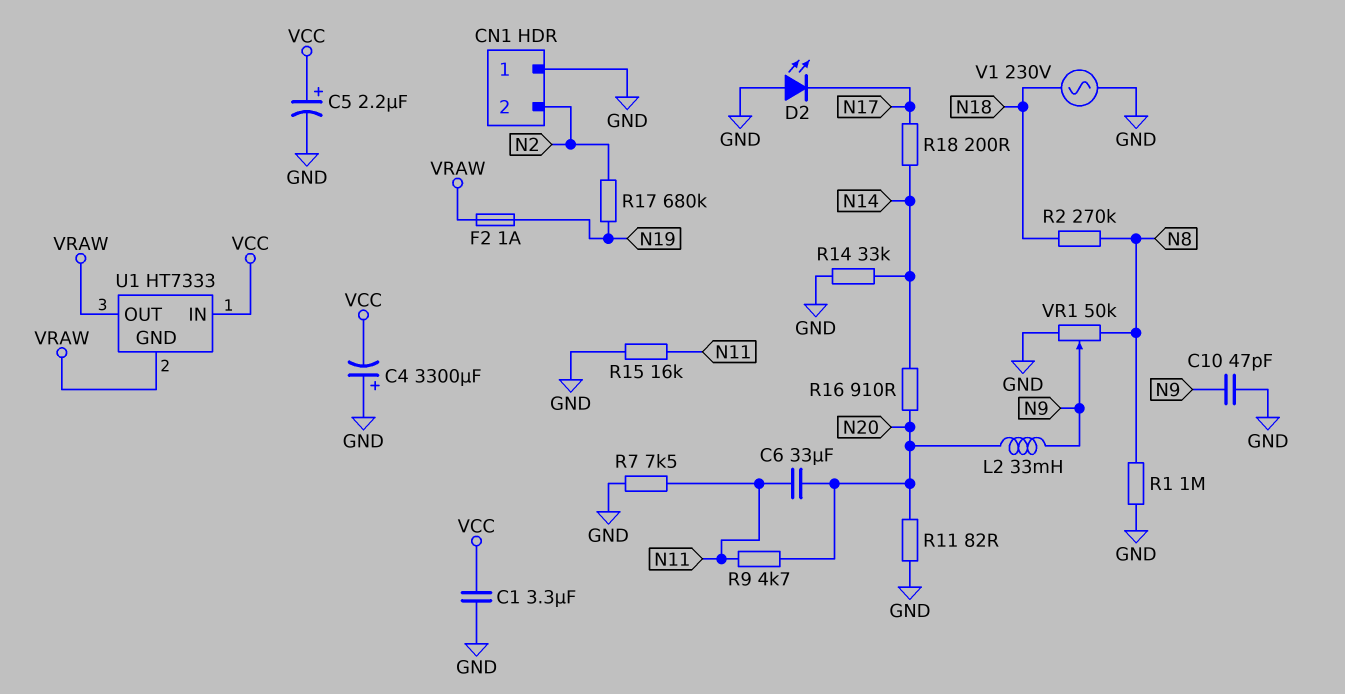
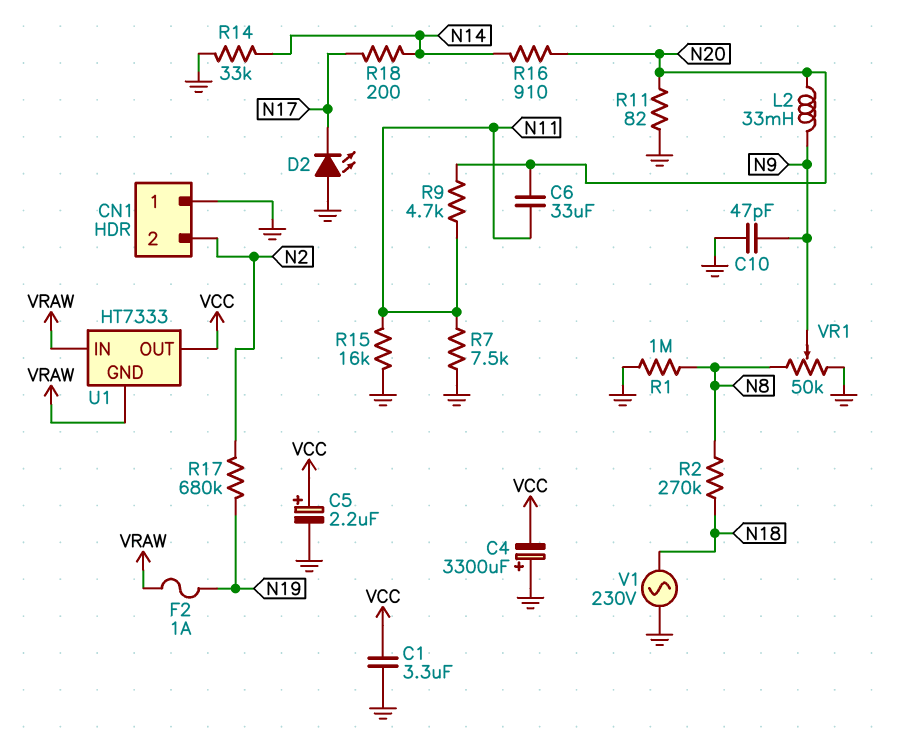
U1 pin IN: VCC -> VRAW
U1 pin OUT: VRAW -> VCC

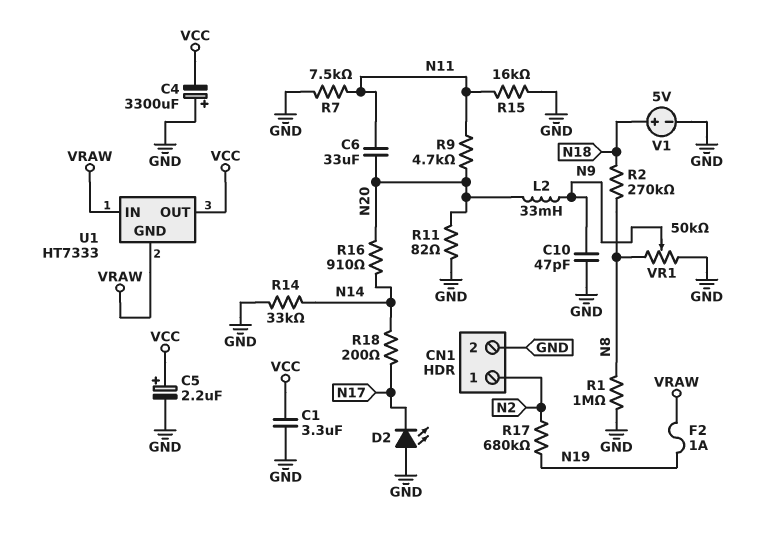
CN1 pin 1: GND -> N2
CN1 pin 2: N2 -> GND
V1: AC 230V (GND, N18) -> 5V (plus N18, minus GND)

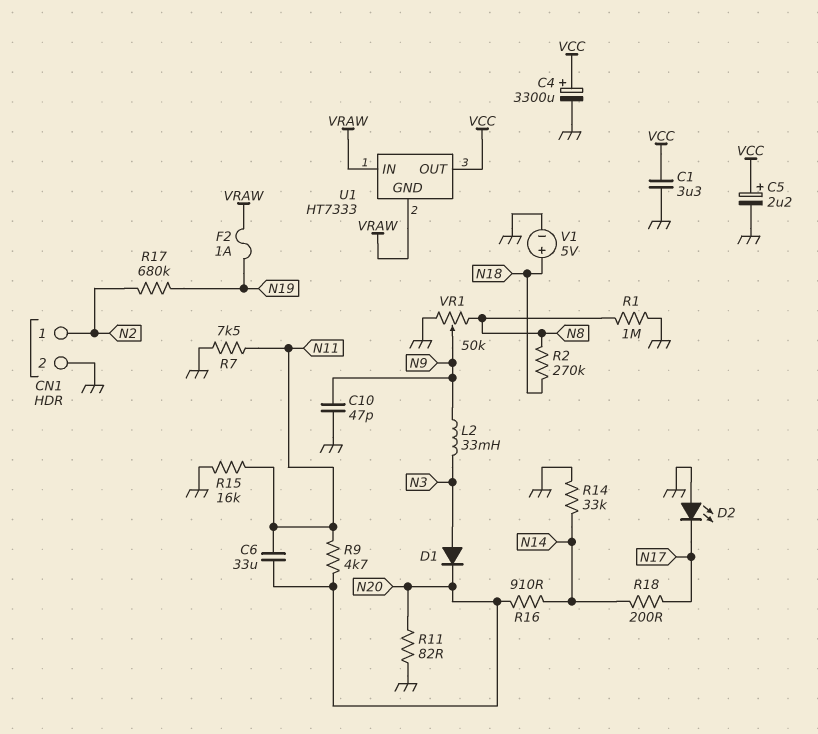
C4: 3300uF (plus GND, minus VCC) -> 3300uF (plus VCC, minus GND)
D1: none -> diode (A N3, K N20)
L2: 33mH (N9, N20) -> 33mH (N3, N9)

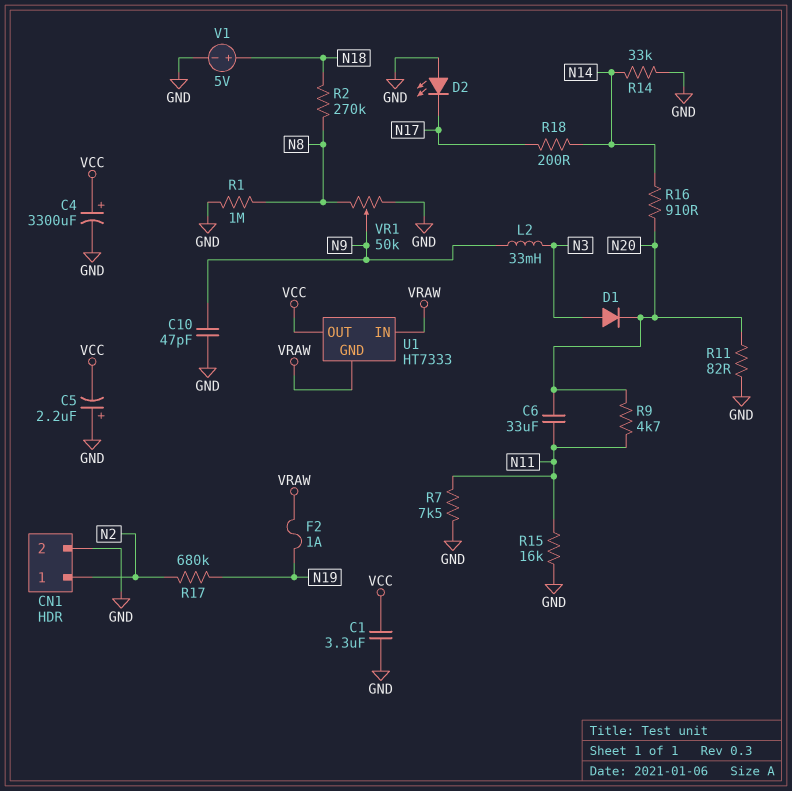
C5: 2.2uF (plus VCC, minus GND) -> 2.2uF (plus GND, minus VCC)

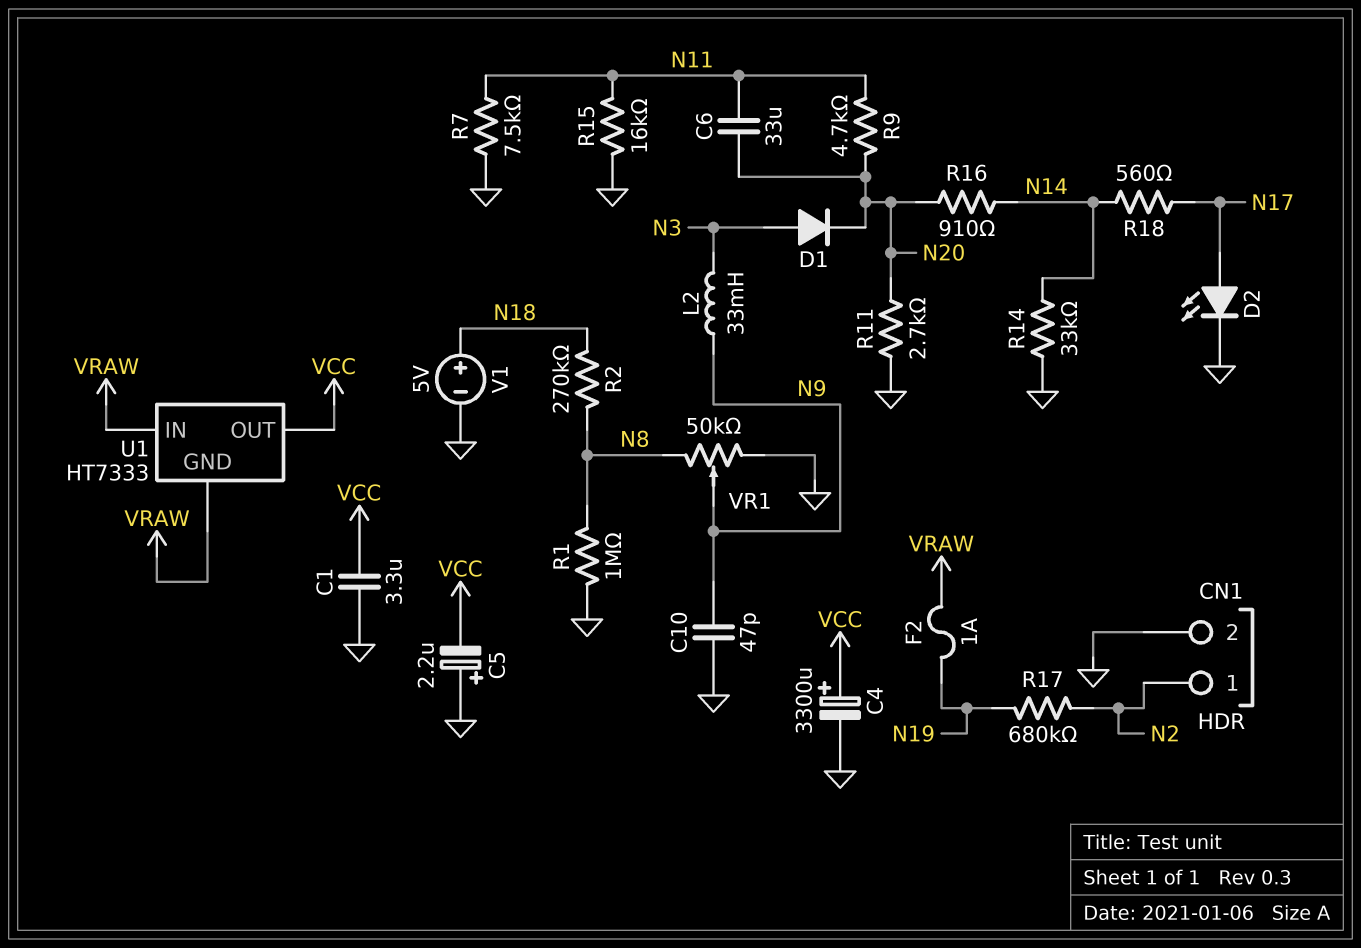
D2: LED (A GND, K N17) -> LED (A N17, K GND)
R11: 82 (GND, N20) -> 2.7k (GND, N20)
R18: 200 (N14, N17) -> 560 (N14, N17)

